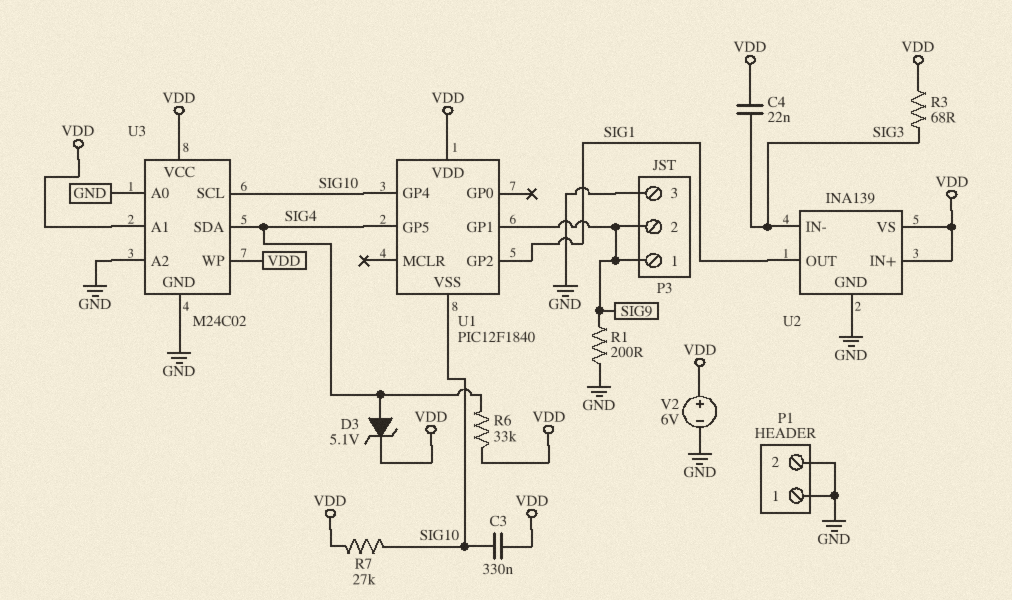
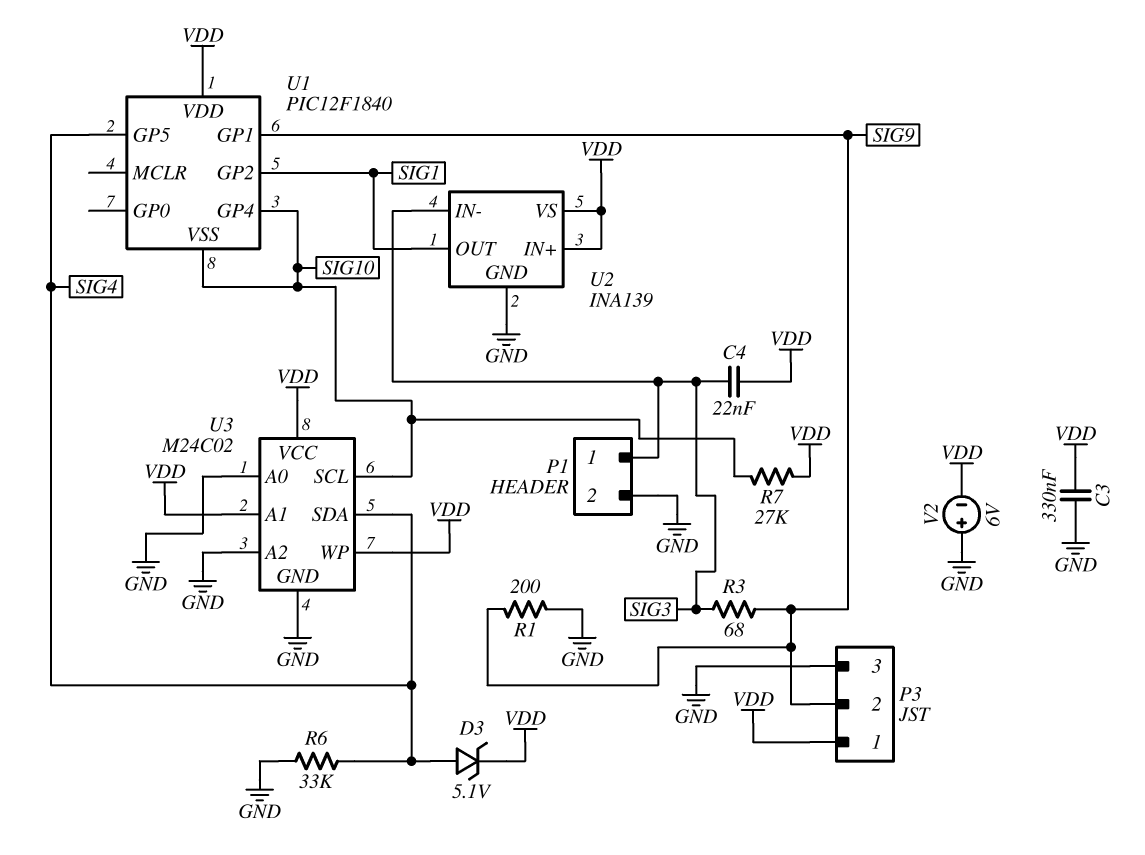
C3: 330nF (SIG10, VDD) -> 330nF (GND, VDD)
P1 pin 1: GND -> SIG3
P3 pin 1: SIG9 -> VDD
R3: 68 (SIG3, VDD) -> 68 (SIG3, SIG9)
R6: 33k (SIG4, VDD) -> 33k (GND, SIG4)
V2: 6V (plus VDD, minus GND) -> 6V (plus GND, minus VDD)

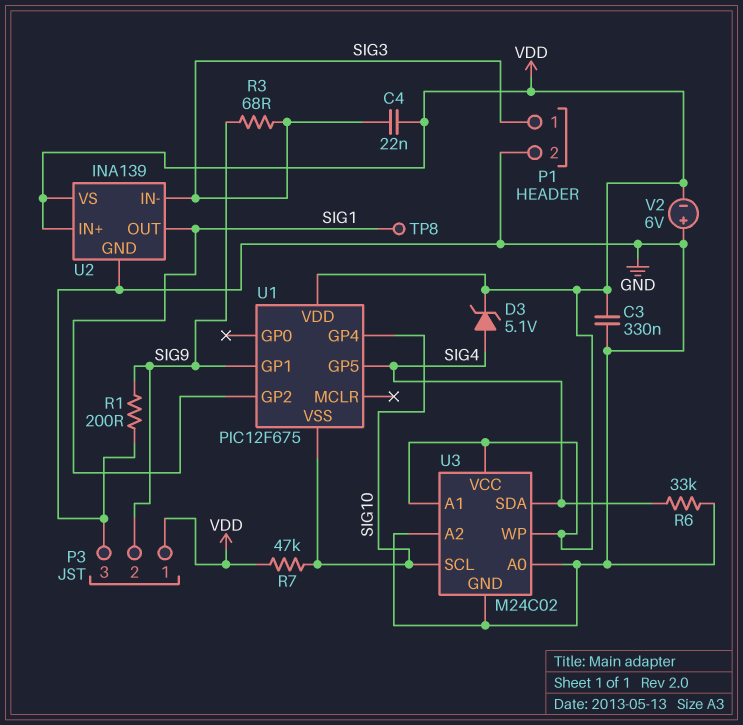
R7: 27k (SIG10, VDD) -> 47k (SIG10, VDD)
TP8: none -> test point (SIG1)
U1: PIC12F1840 -> PIC12F675

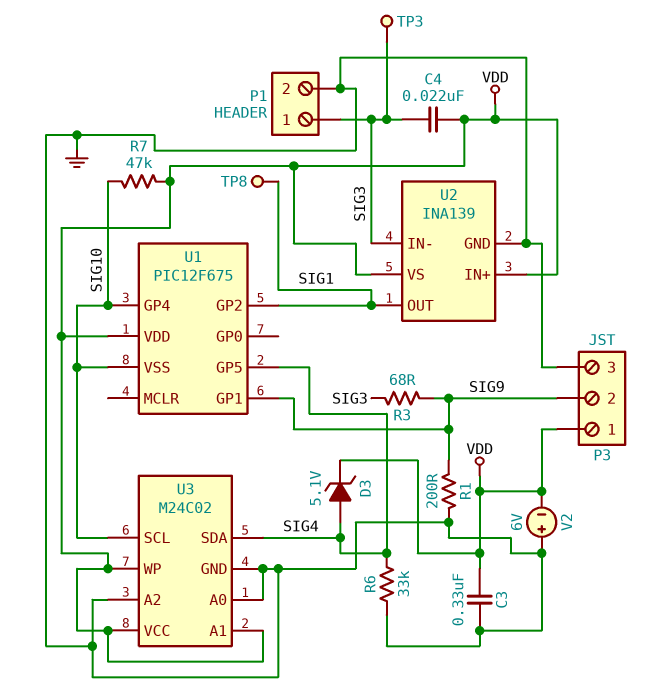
TP3: none -> test point (SIG3)

